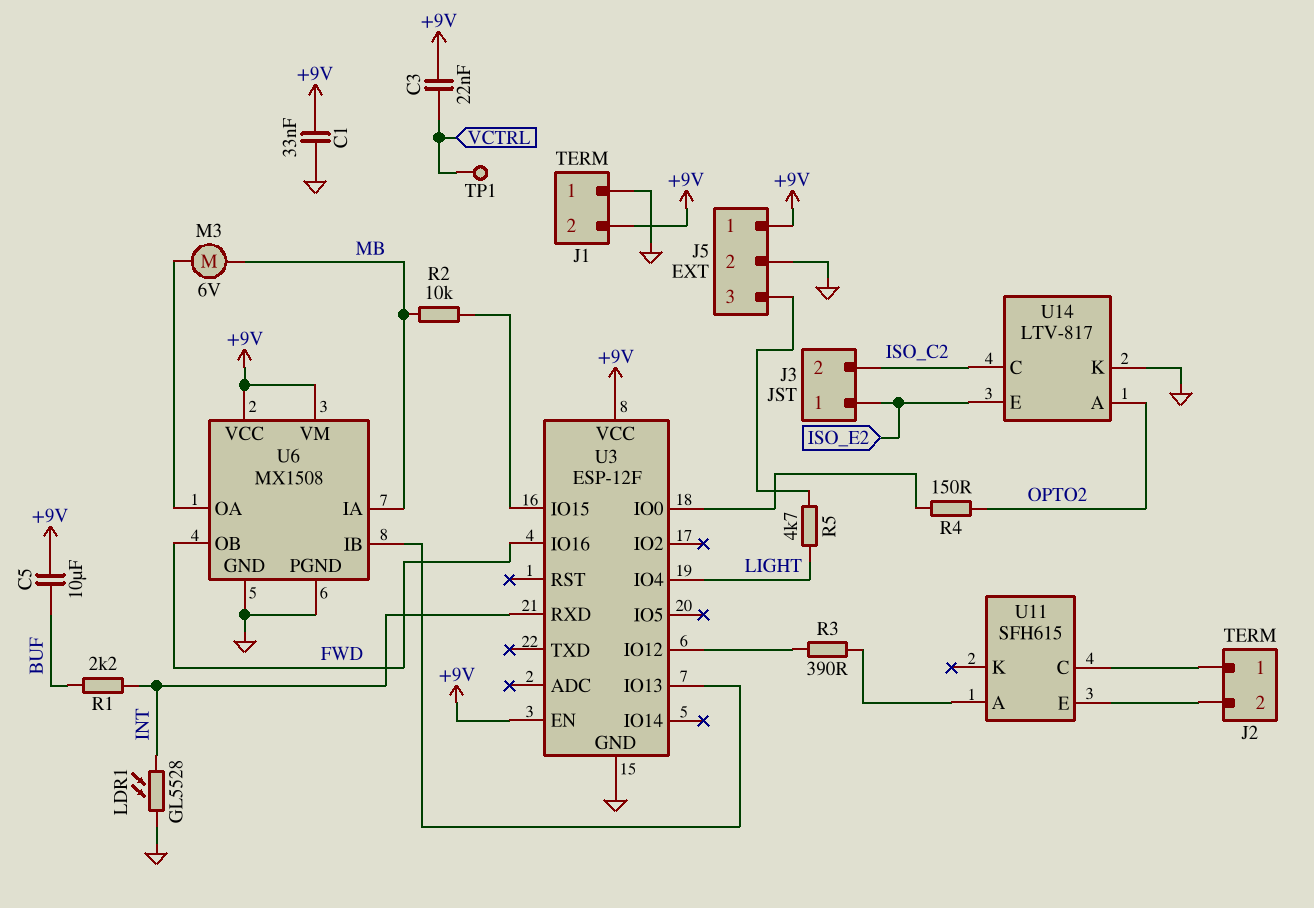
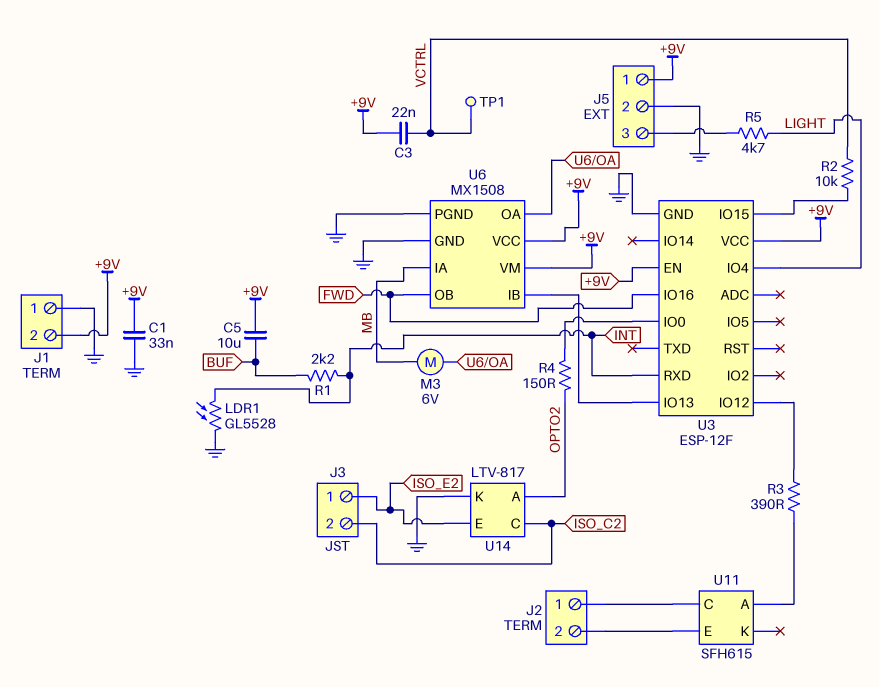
R2: 10k (MB, U3/IO15) -> 10k (U3/IO15, VCTRL)

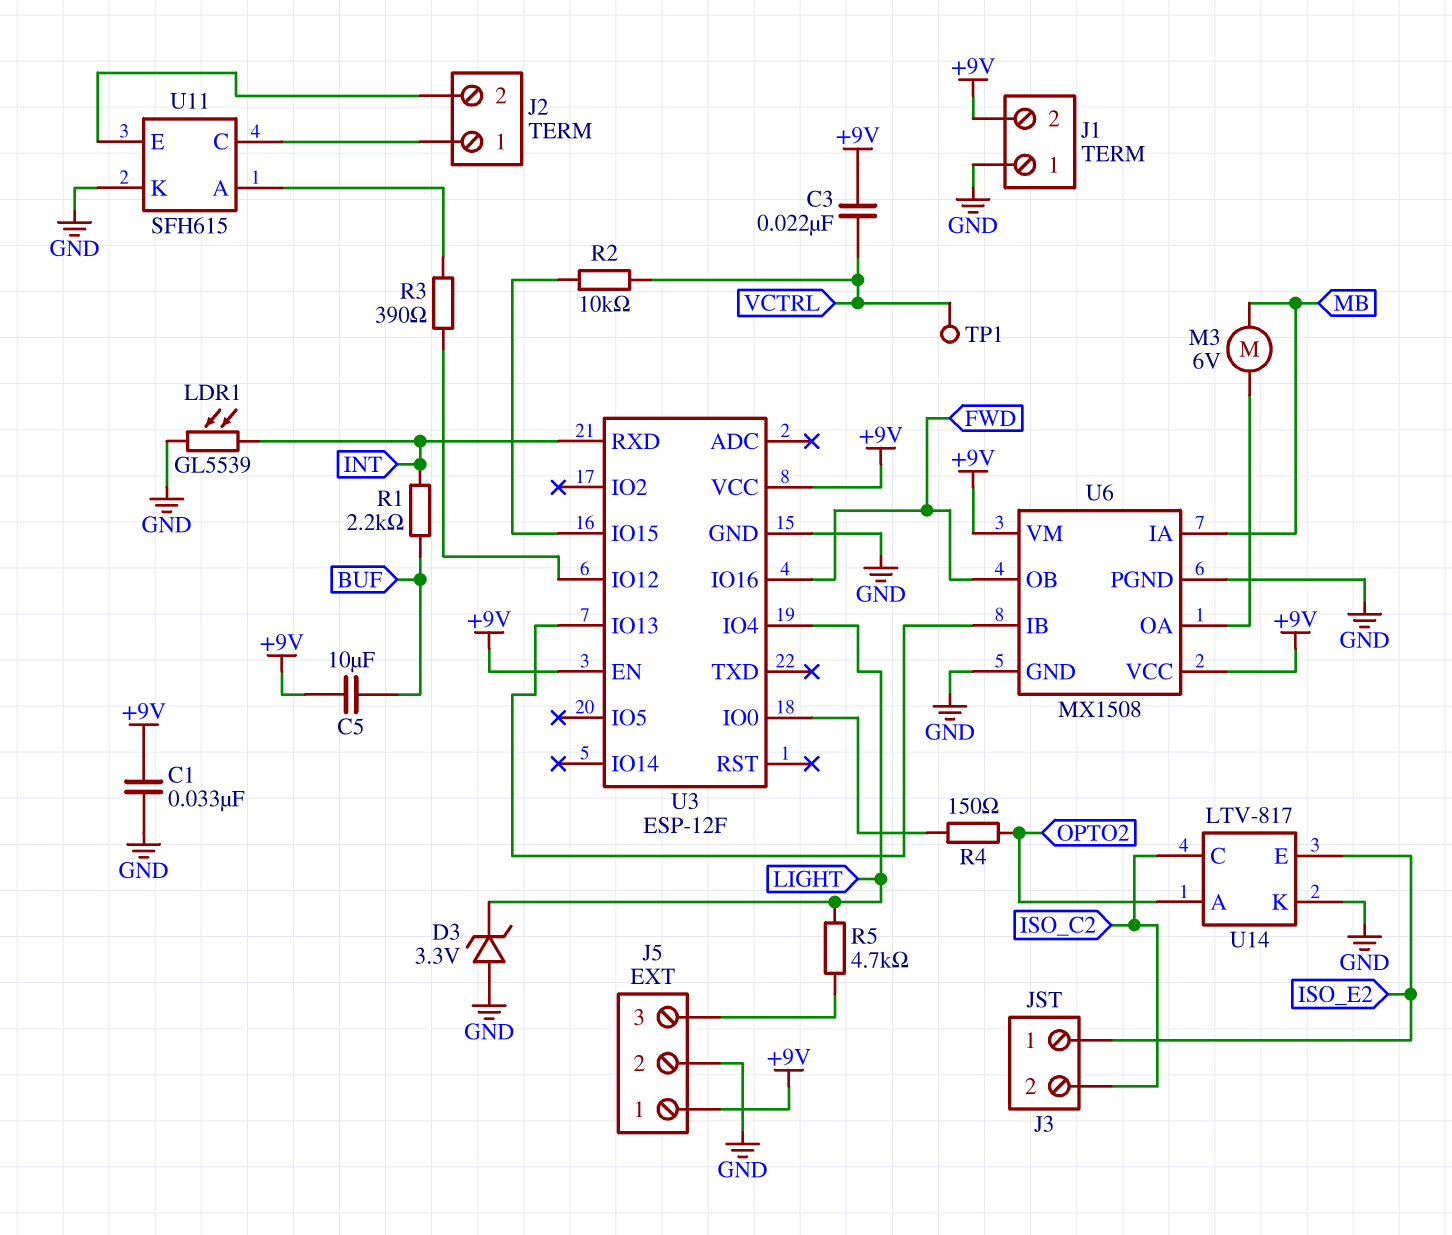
D3: none -> zener 3.3V (A GND, K LIGHT)
LDR1: GL5528 (GND, INT) -> GL5539 (GND, INT)
U11 pin K: none -> GND

